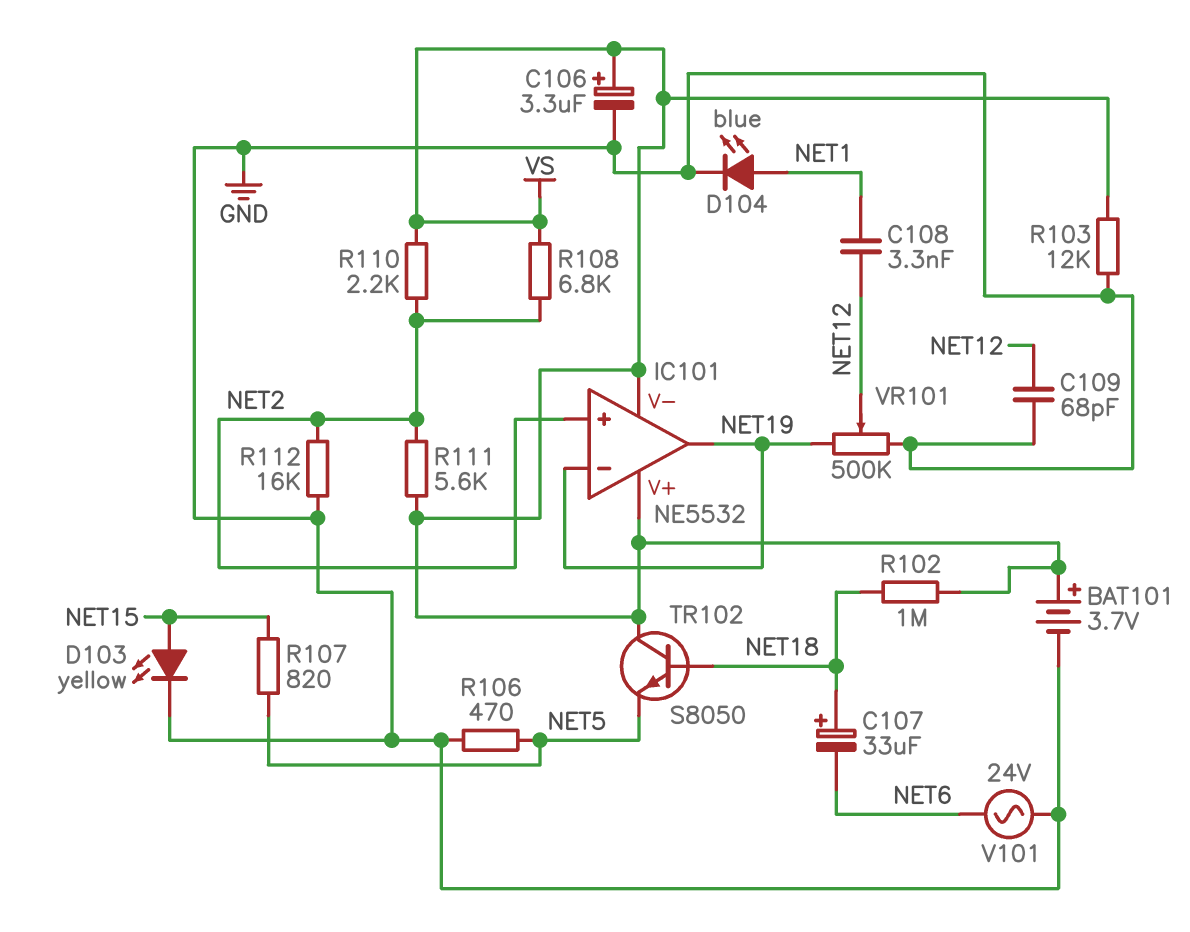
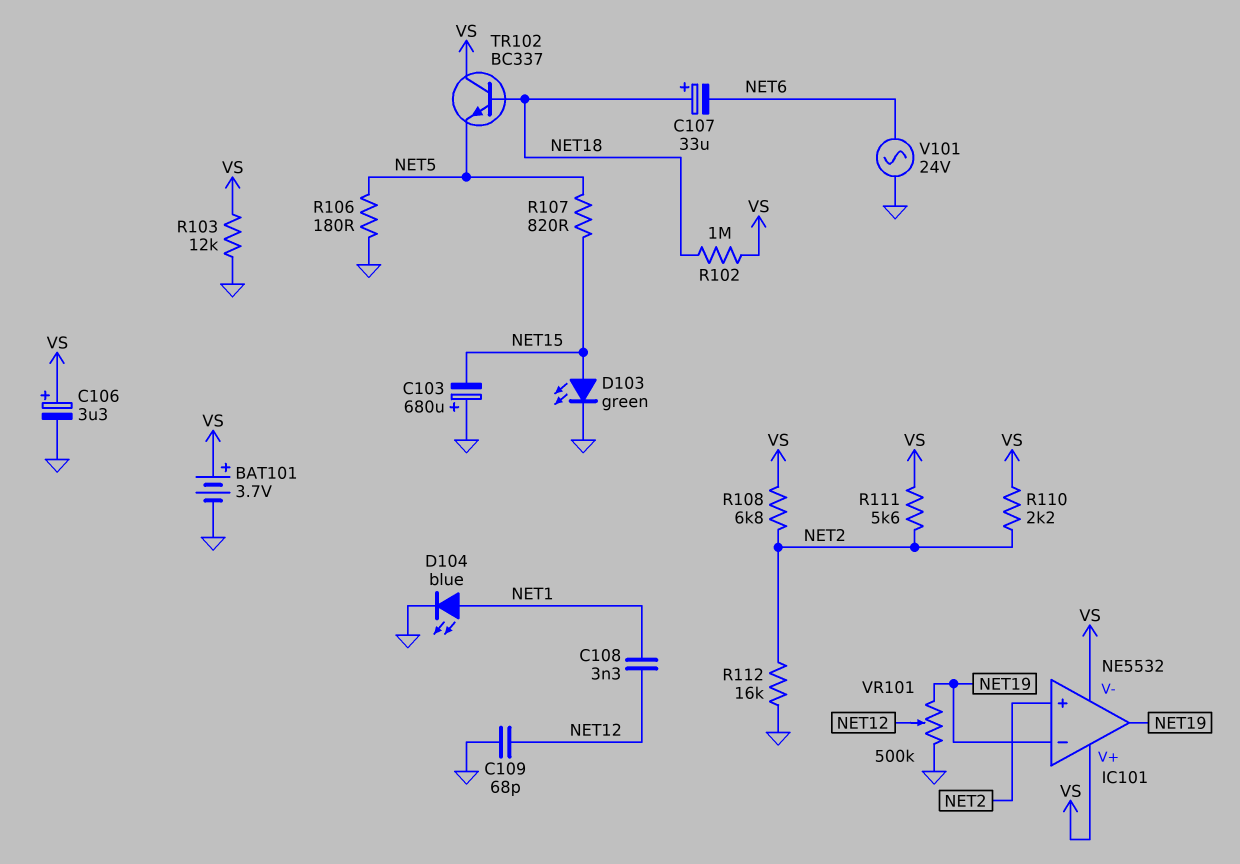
C103: none -> 680uF (plus GND, minus NET15)
D103: LED yellow (A NET15, K GND) -> LED green (A NET15, K GND)
R106: 470 (GND, NET5) -> 180 (GND, NET5)
TR102: NPN S8050 (B NET18, C VS, E NET5) -> NPN BC337 (B NET18, C VS, E NET5)

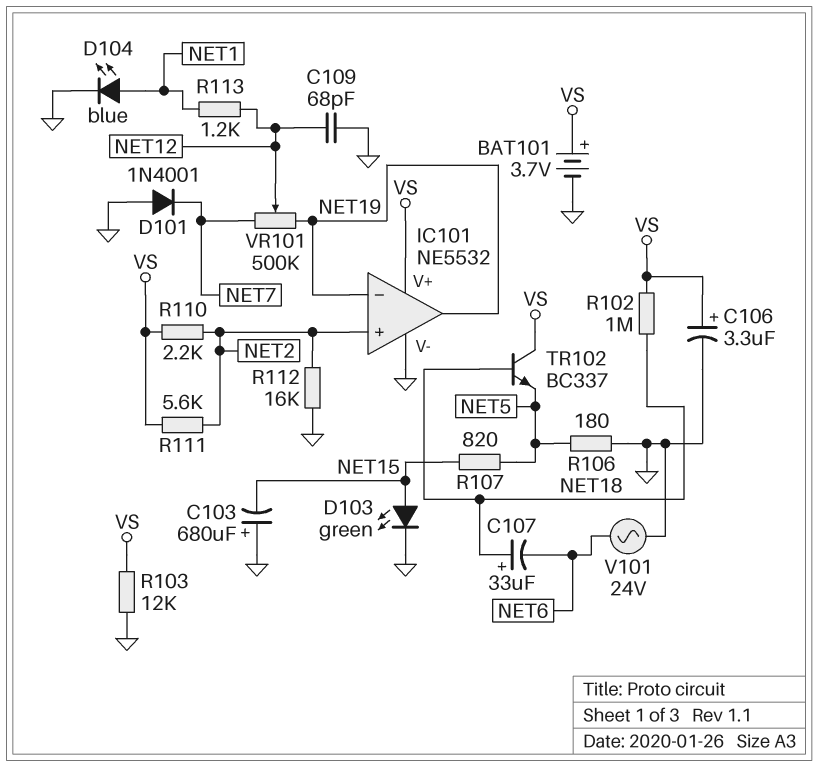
C108: 3.3nF (NET1, NET12) -> none
D101: none -> diode 1N4001 (A GND, K NET7)
IC101 pin V-: VS -> GND
R108: 6.8k (NET2, VS) -> none
R113: none -> 1.2k (NET1, NET12)
VR101: 500k (GND, NET19, wiper NET12) -> 500k (NET7, NET19, wiper NET12)

